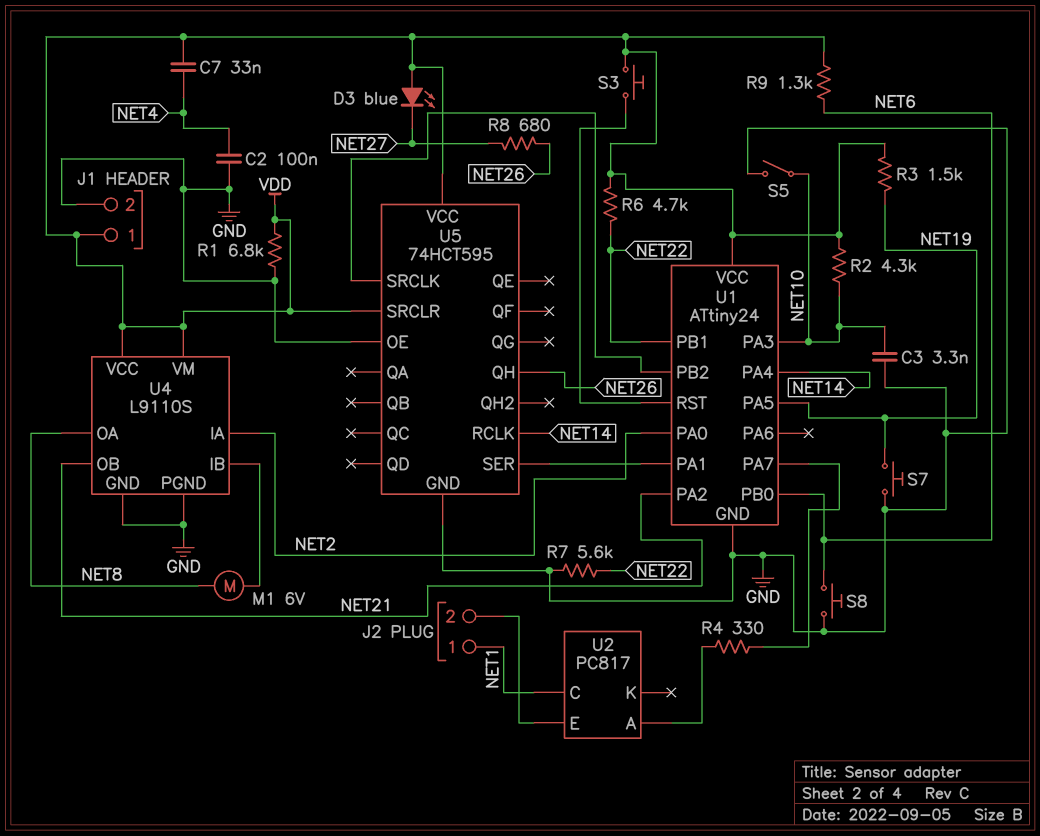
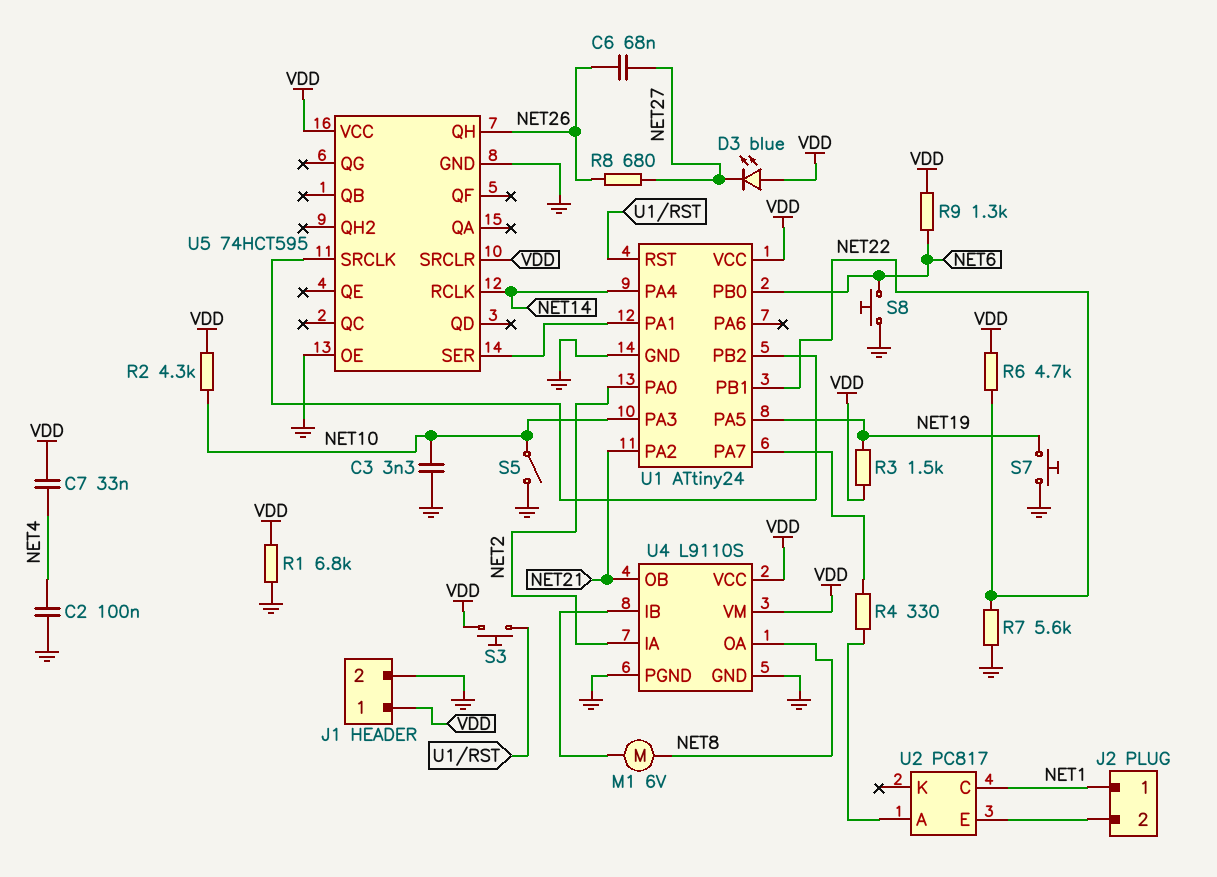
C6: none -> 68nF (NET26, NET27)

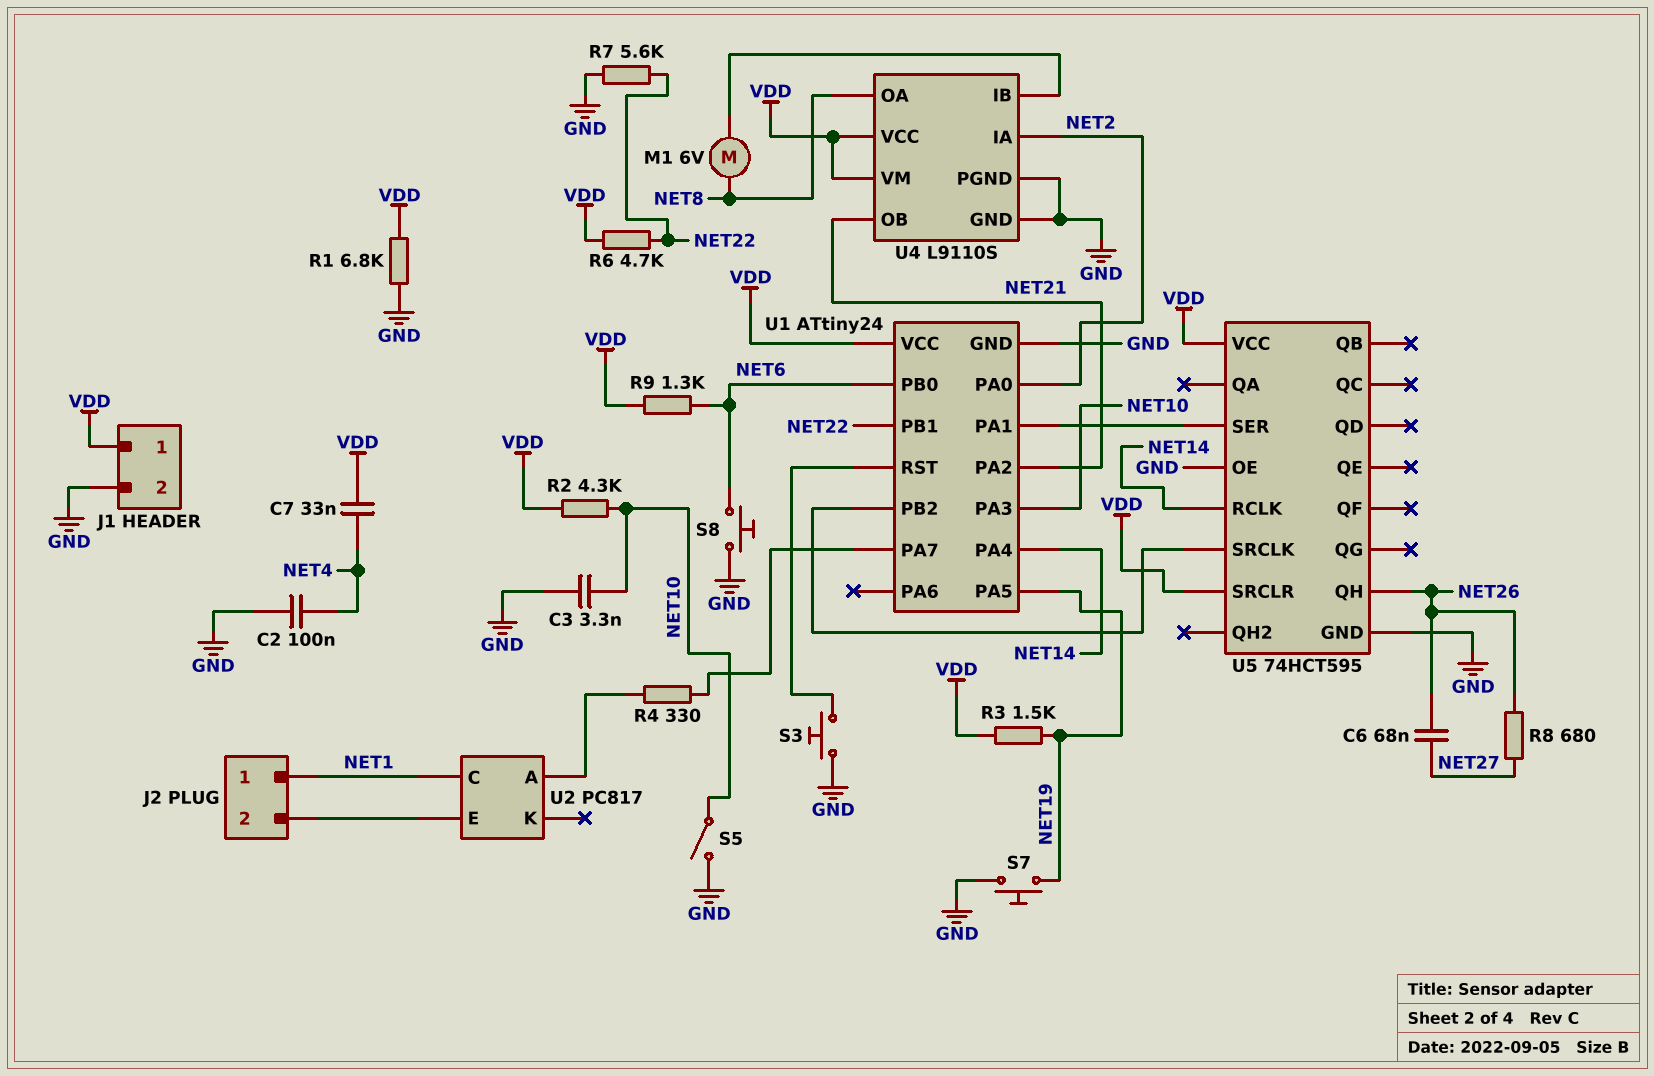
D3: LED blue (A VDD, K NET27) -> none
S3: button (U1/RST, VDD) -> button (GND, U1/RST)

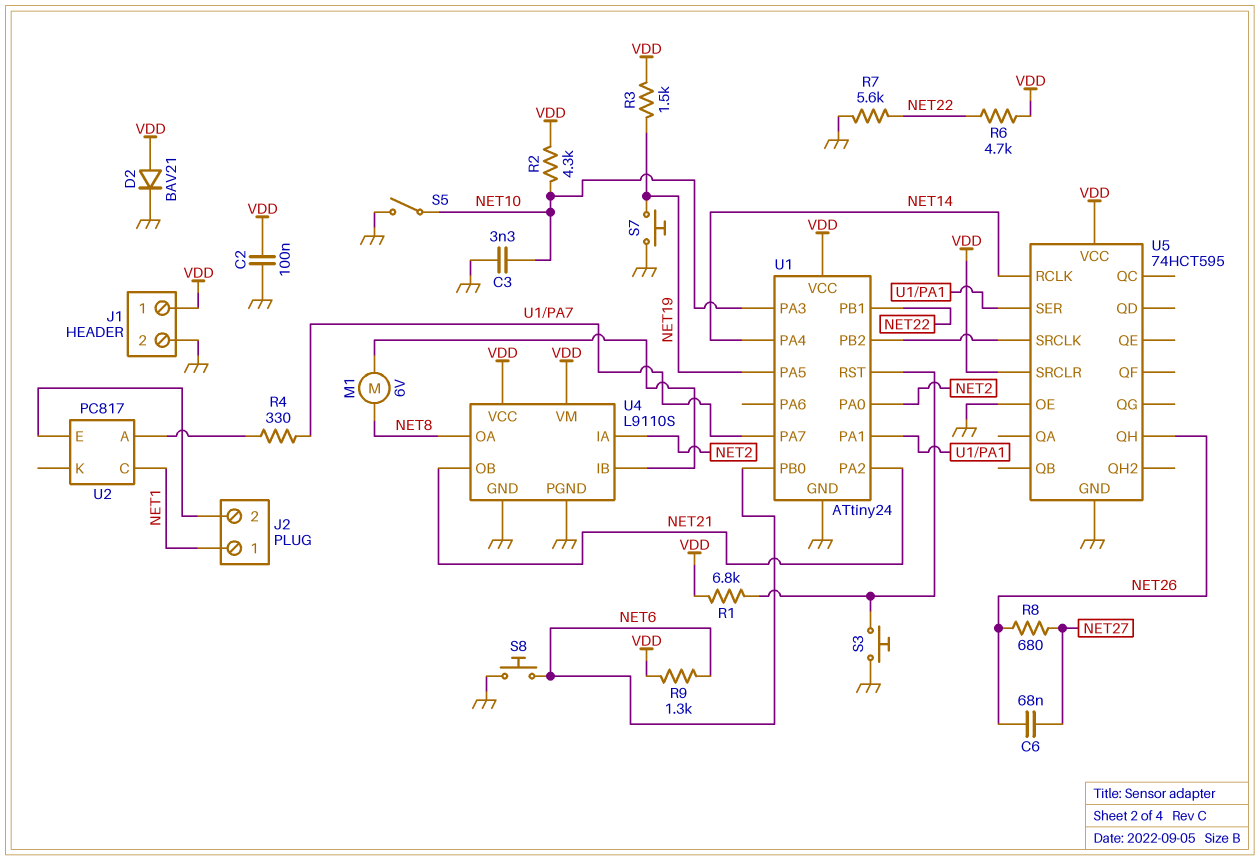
C2: 100nF (GND, NET4) -> 100nF (GND, VDD)
C7: 33nF (NET4, VDD) -> none
D2: none -> diode BAV21 (A VDD, K GND)
R1: 6.8k (GND, VDD) -> 6.8k (U1/RST, VDD)

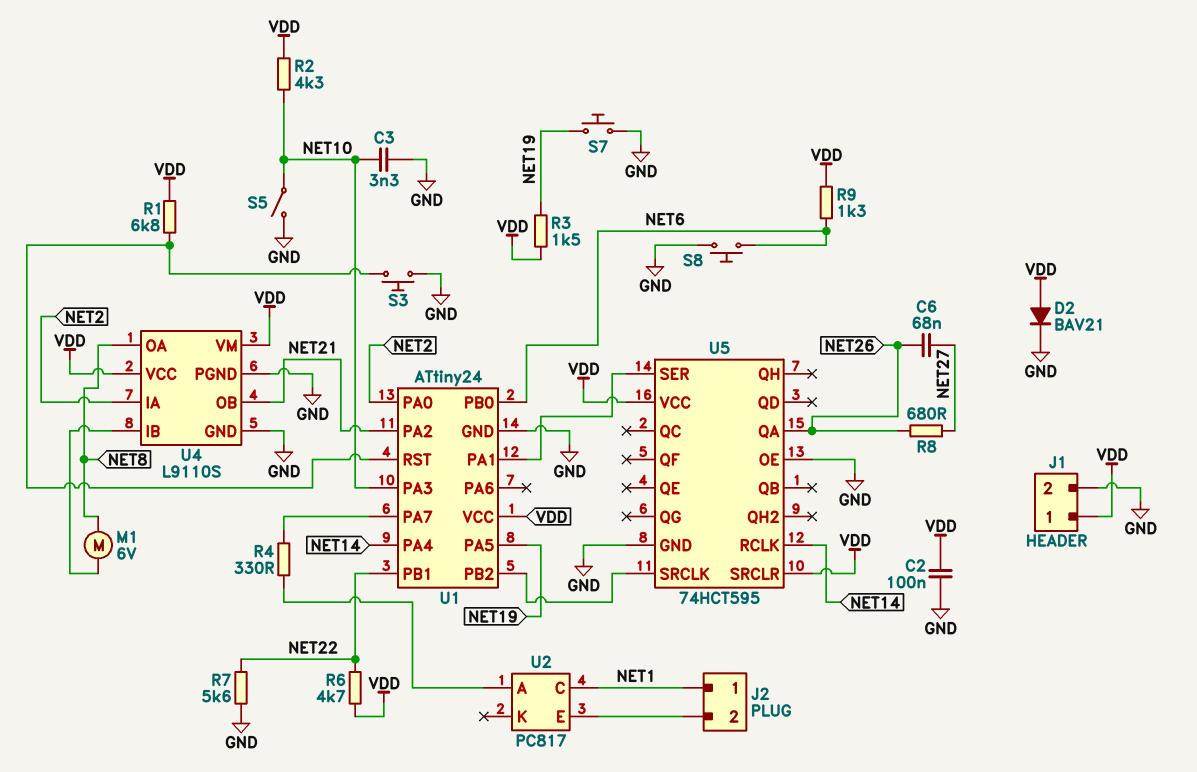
U5 pin QA: none -> NET26
U5 pin QH: NET26 -> none

